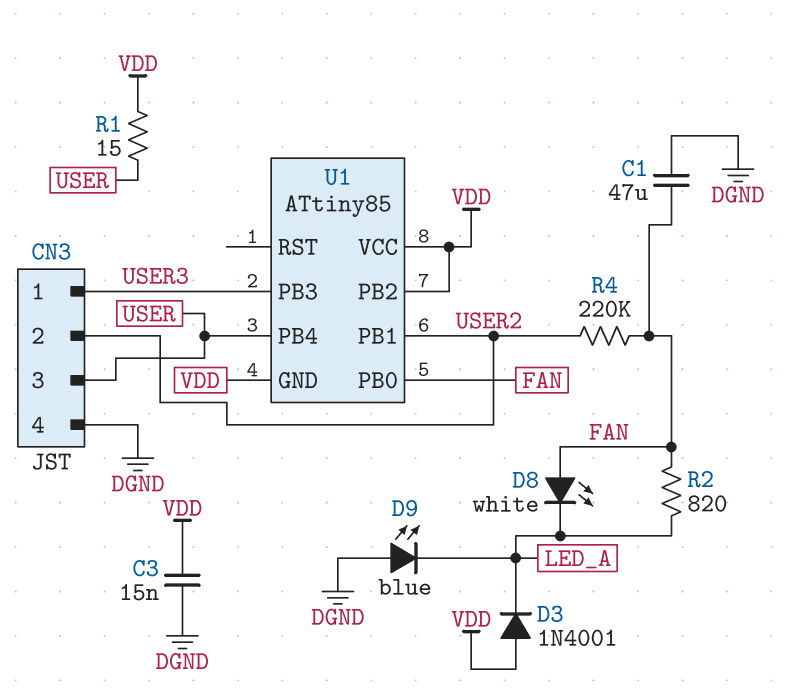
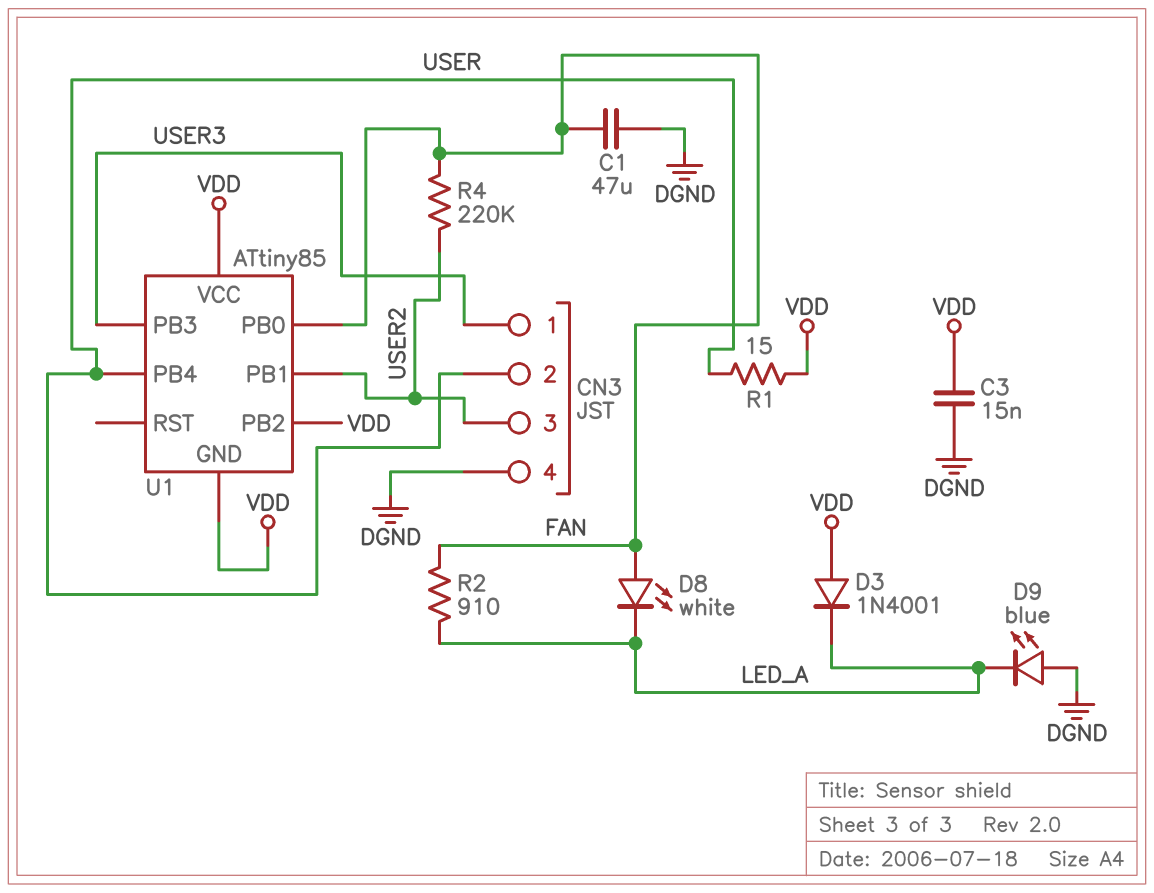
CN3 pin 2: USER2 -> USER
CN3 pin 3: USER -> USER2
R2: 820 (FAN, LED_A) -> 910 (FAN, LED_A)

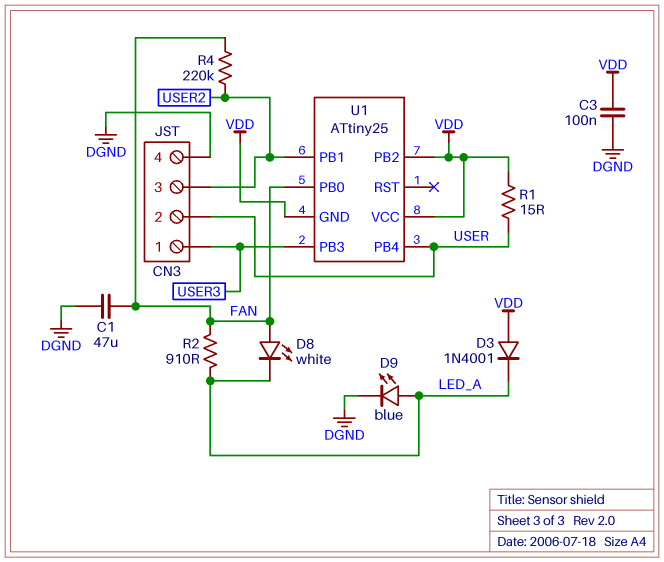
C3: 15nF (DGND, VDD) -> 100nF (DGND, VDD)
D9: LED blue (A DGND, K LED_A) -> LED blue (A LED_A, K DGND)
U1: ATtiny85 -> ATtiny25

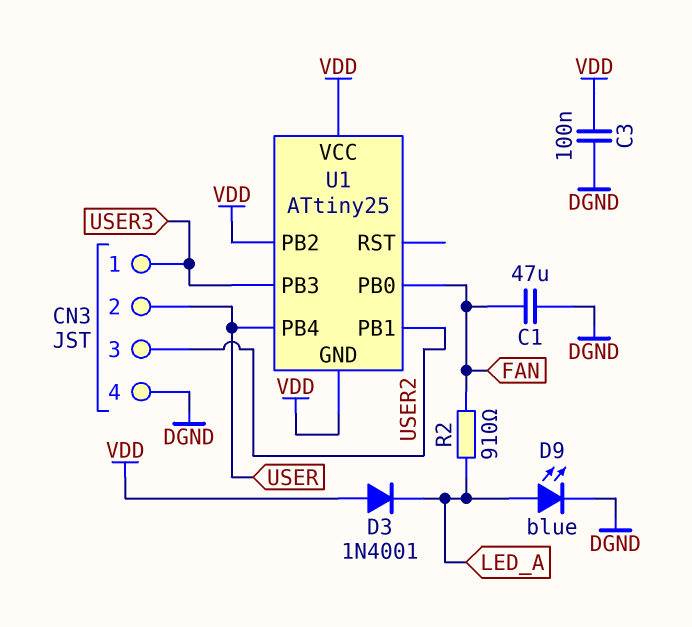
D8: LED white (A FAN, K LED_A) -> none
R1: 15 (USER, VDD) -> none
R4: 220k (FAN, USER2) -> none

